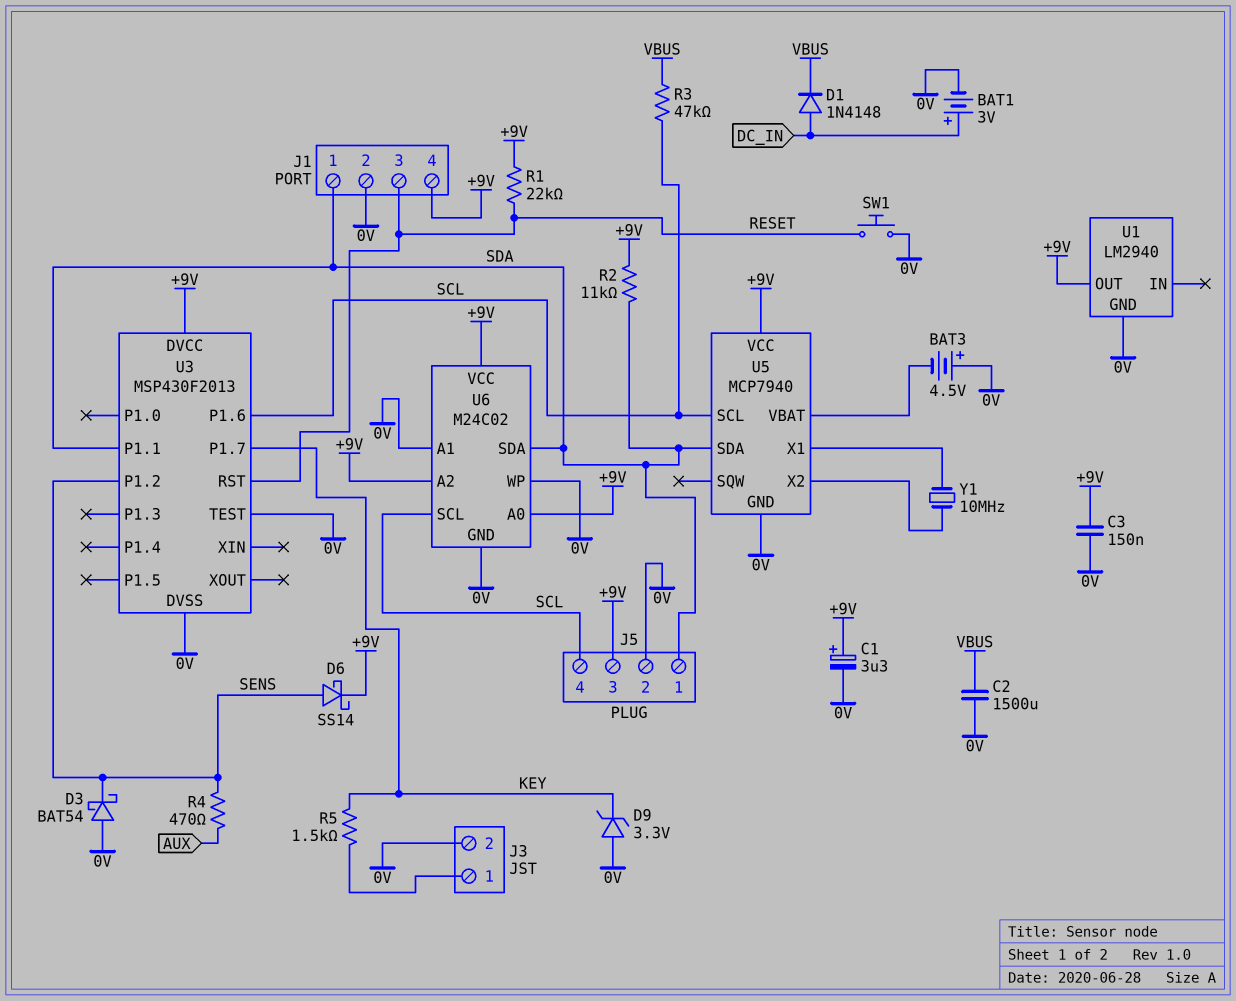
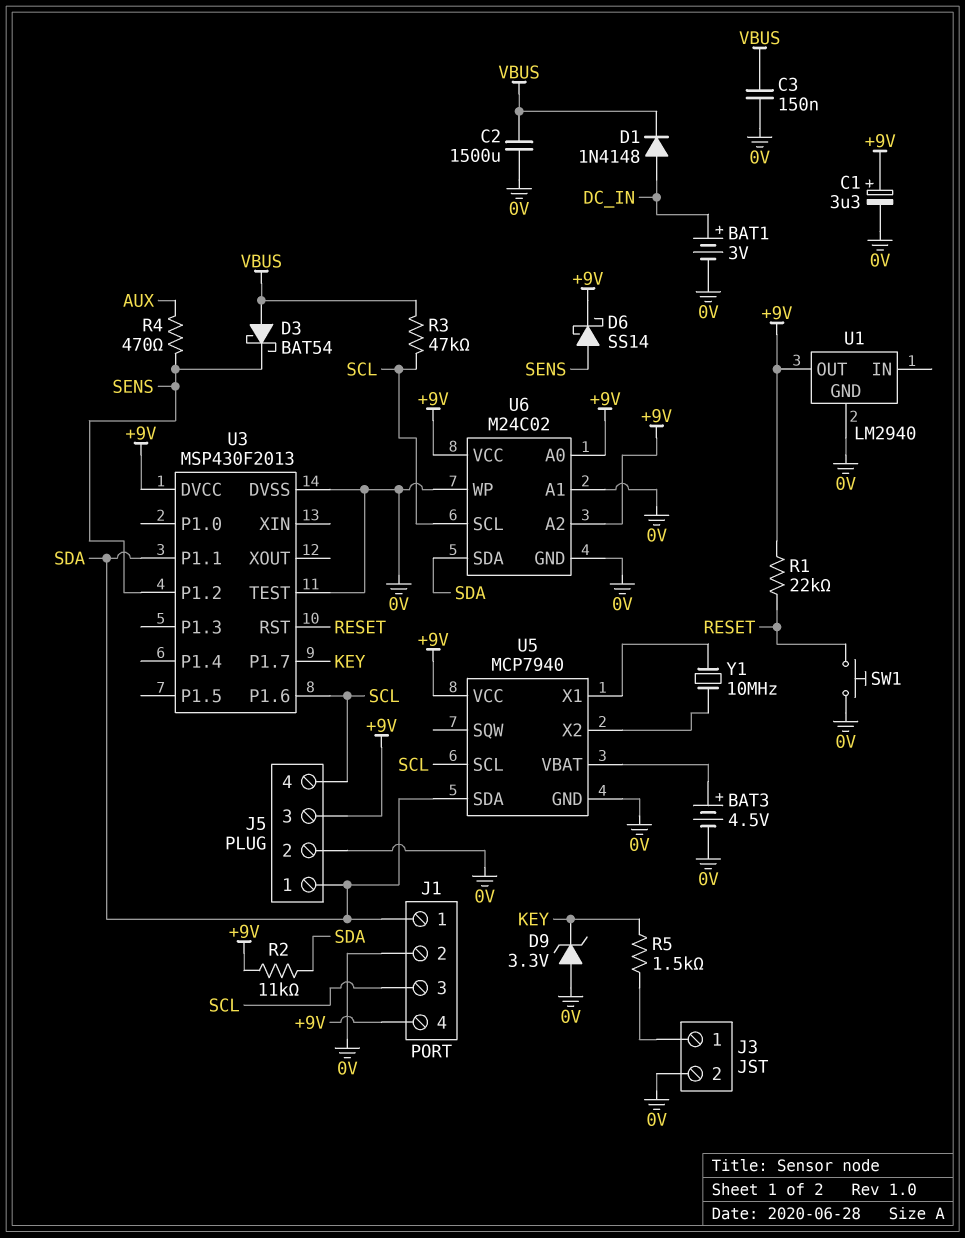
BAT3: 4.5V (plus 0V, minus U5/VBAT) -> 4.5V (plus U5/VBAT, minus 0V)
C3: 150nF (+9V, 0V) -> 150nF (0V, VBUS)
D3: schottky BAT54 (A 0V, K SENS) -> schottky BAT54 (A VBUS, K SENS)
J1 pin 3: RESET -> SCL

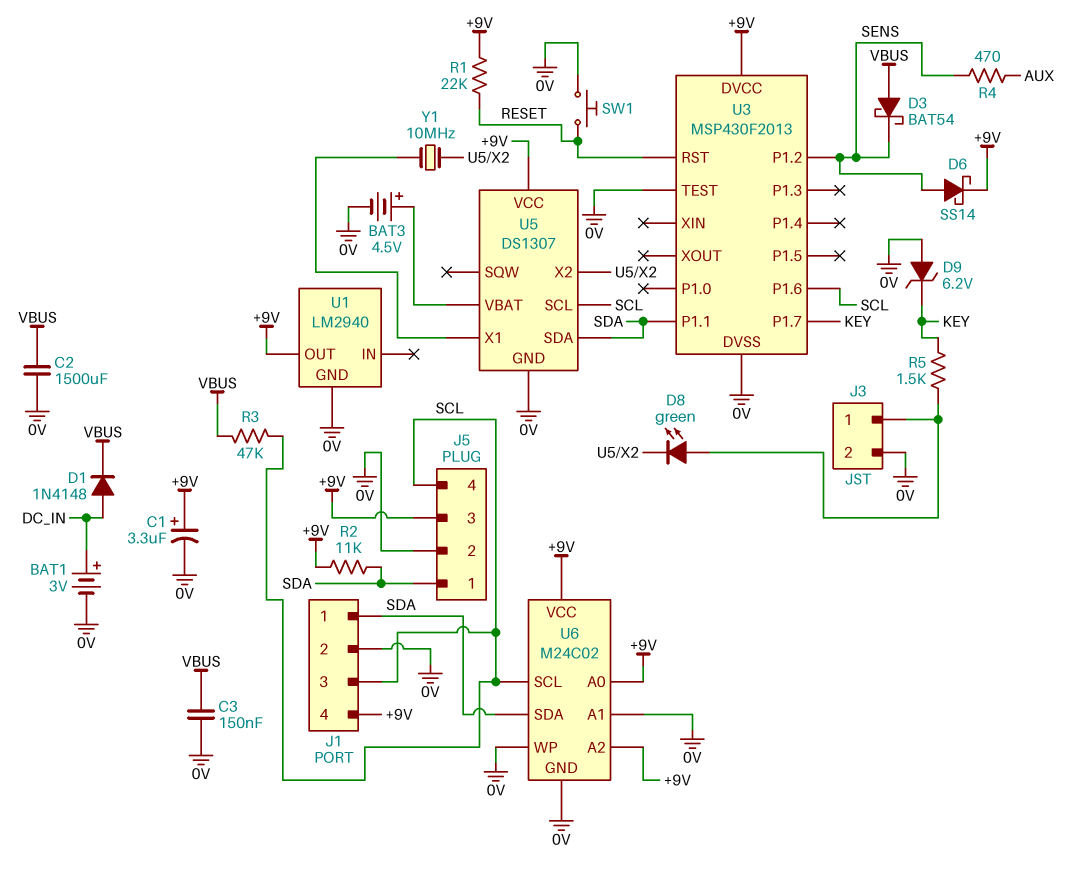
D8: none -> LED green (A J3/1, K U5/X2)
D9: zener 3.3V (A 0V, K KEY) -> zener 6.2V (A 0V, K KEY)
U5: MCP7940 -> DS1307

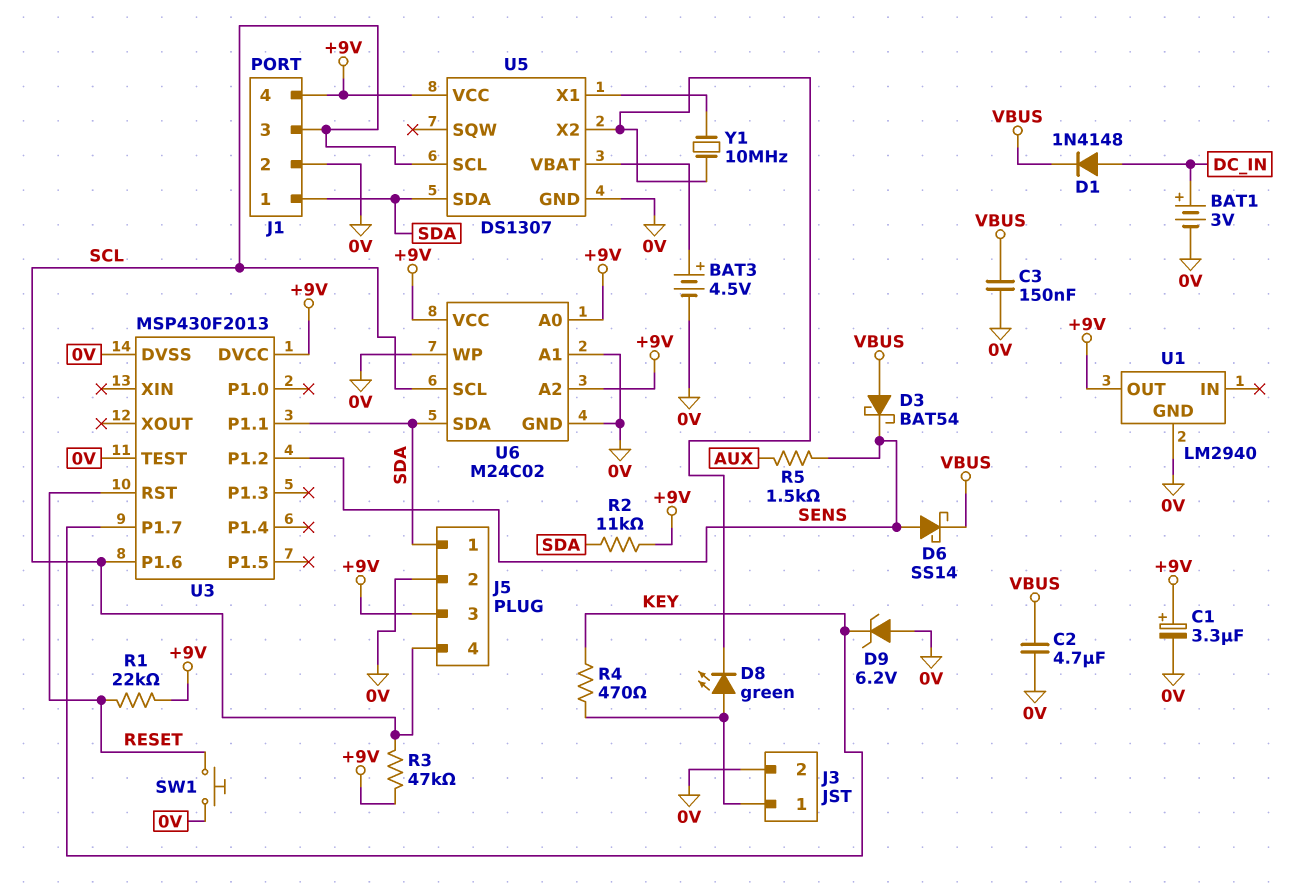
C2: 1500uF (0V, VBUS) -> 4.7uF (0V, VBUS)
D6: schottky SS14 (A SENS, K +9V) -> schottky SS14 (A SENS, K VBUS)
R3: 47k (SCL, VBUS) -> 47k (+9V, SCL)
R4: 470 (AUX, SENS) -> 470 (J3/1, KEY)
R5: 1.5k (J3/1, KEY) -> 1.5k (AUX, SENS)

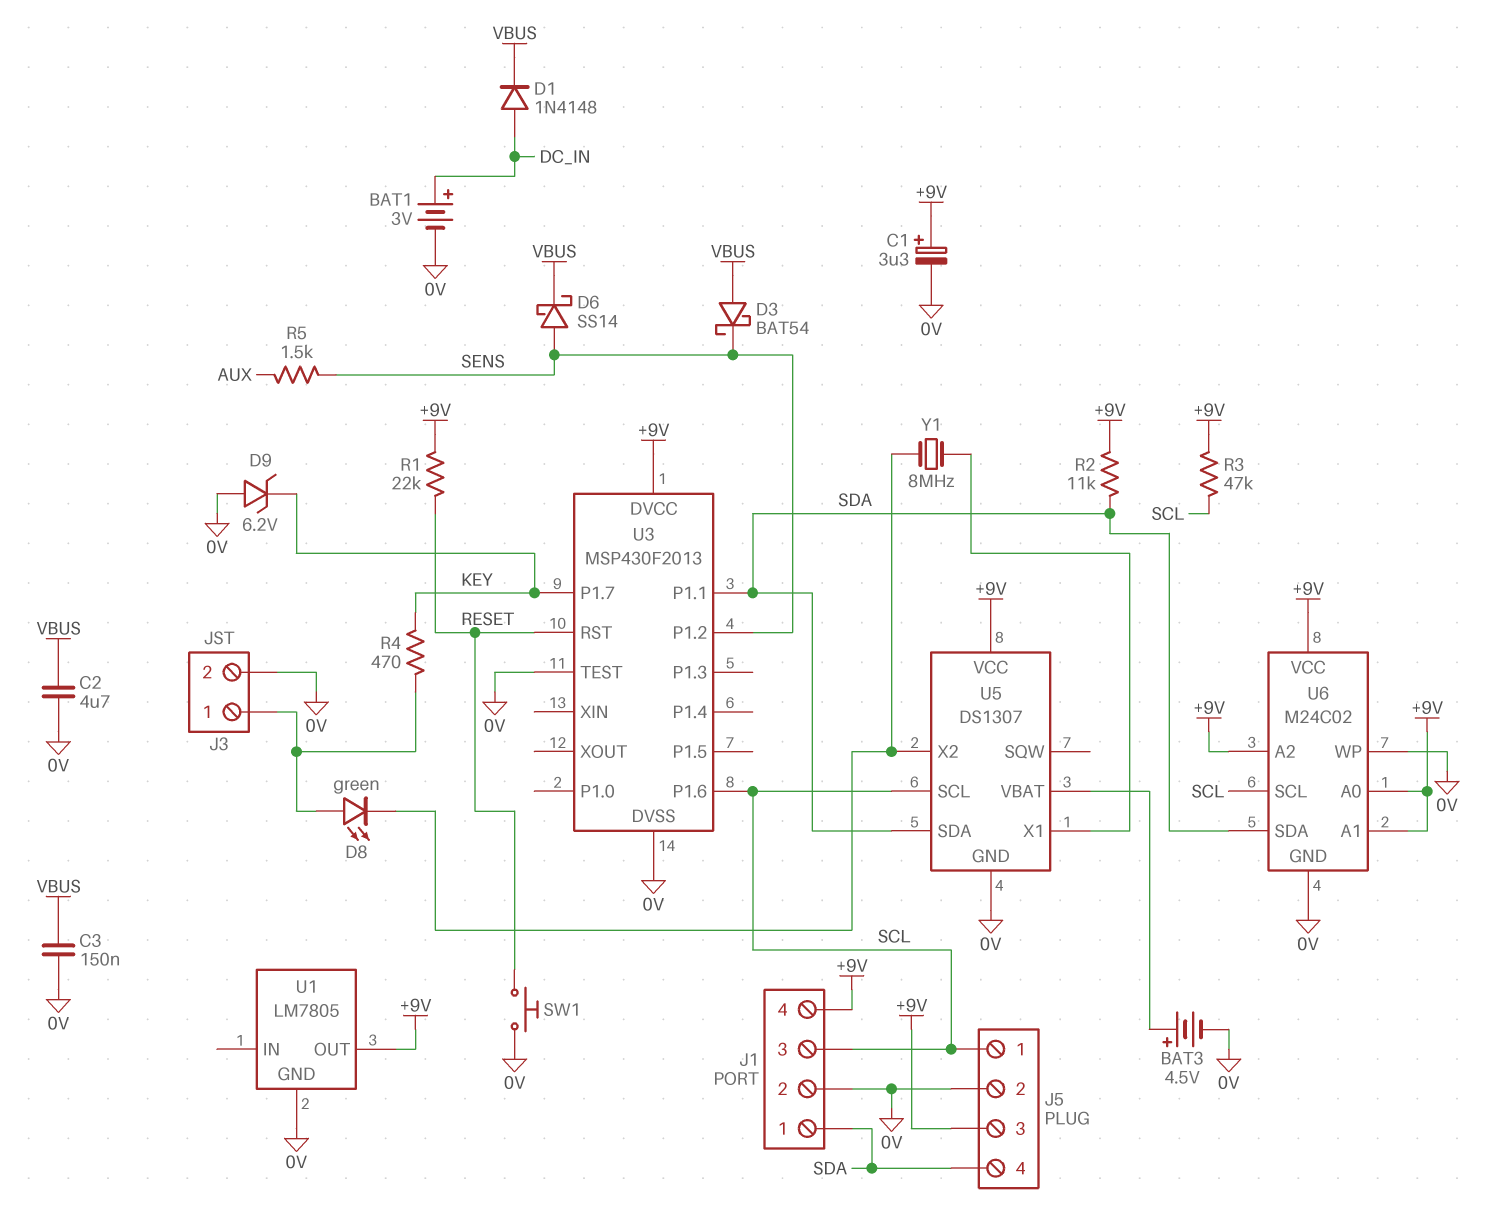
J5 pin 1: SDA -> SCL
J5 pin 4: SCL -> SDA
U1: LM2940 -> LM7805
U6 pin A1: 0V -> +9V
Y1: 10MHz (U5/X1, U5/X2) -> 8MHz (U5/X1, U5/X2)

